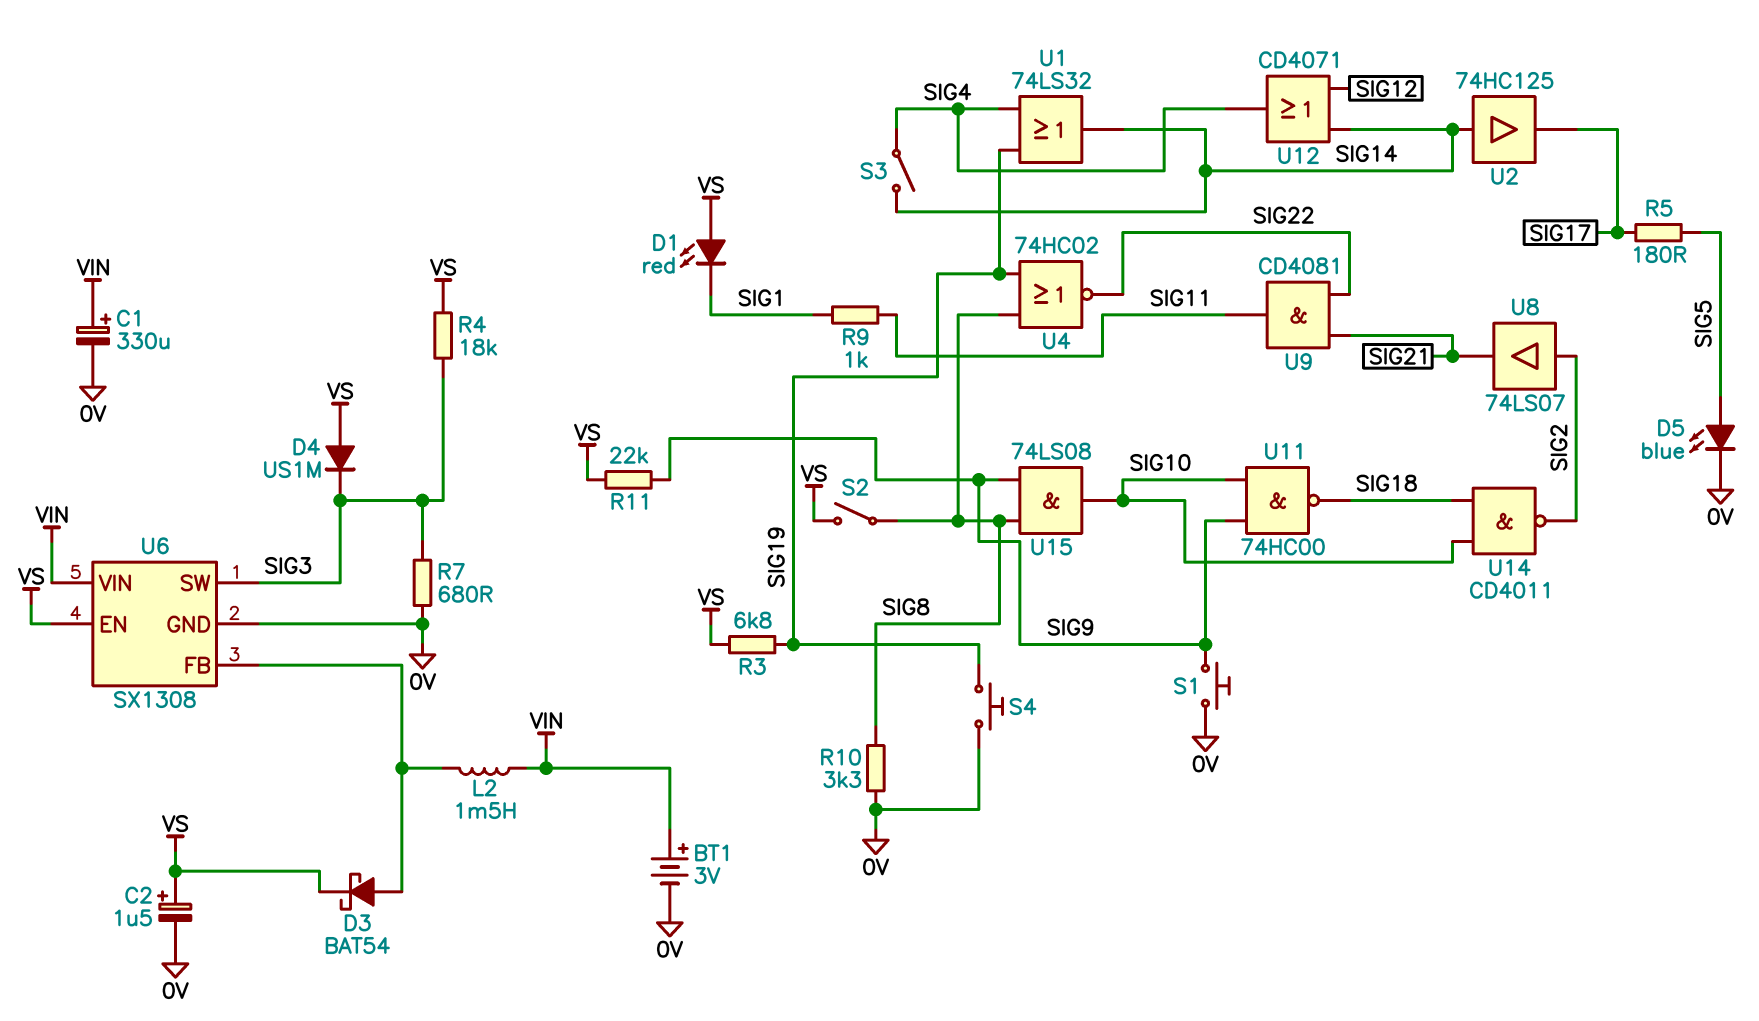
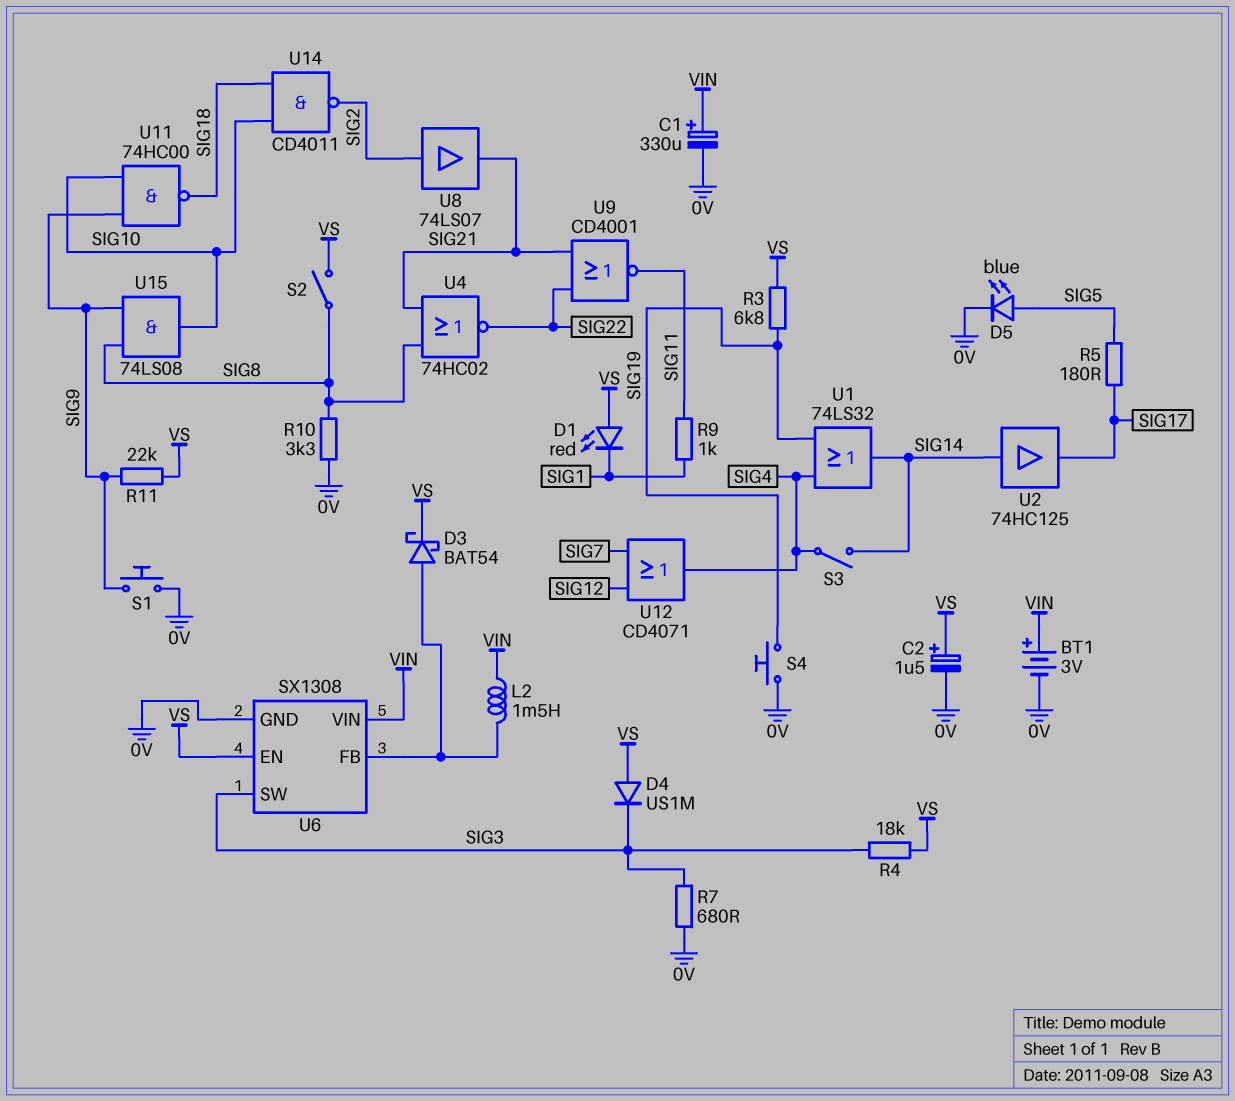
U4: NOR 74HC02 (in SIG8, in SIG19, out SIG22) -> NOR 74HC02 (in SIG8, in SIG21, out SIG22)
U9: AND CD4081 (in SIG21, in SIG22, out SIG11) -> NOR CD4001 (in SIG21, in SIG22, out SIG11)
U12: OR CD4071 (in SIG12, in SIG14, out SIG4) -> OR CD4071 (in SIG7, in SIG12, out SIG4)

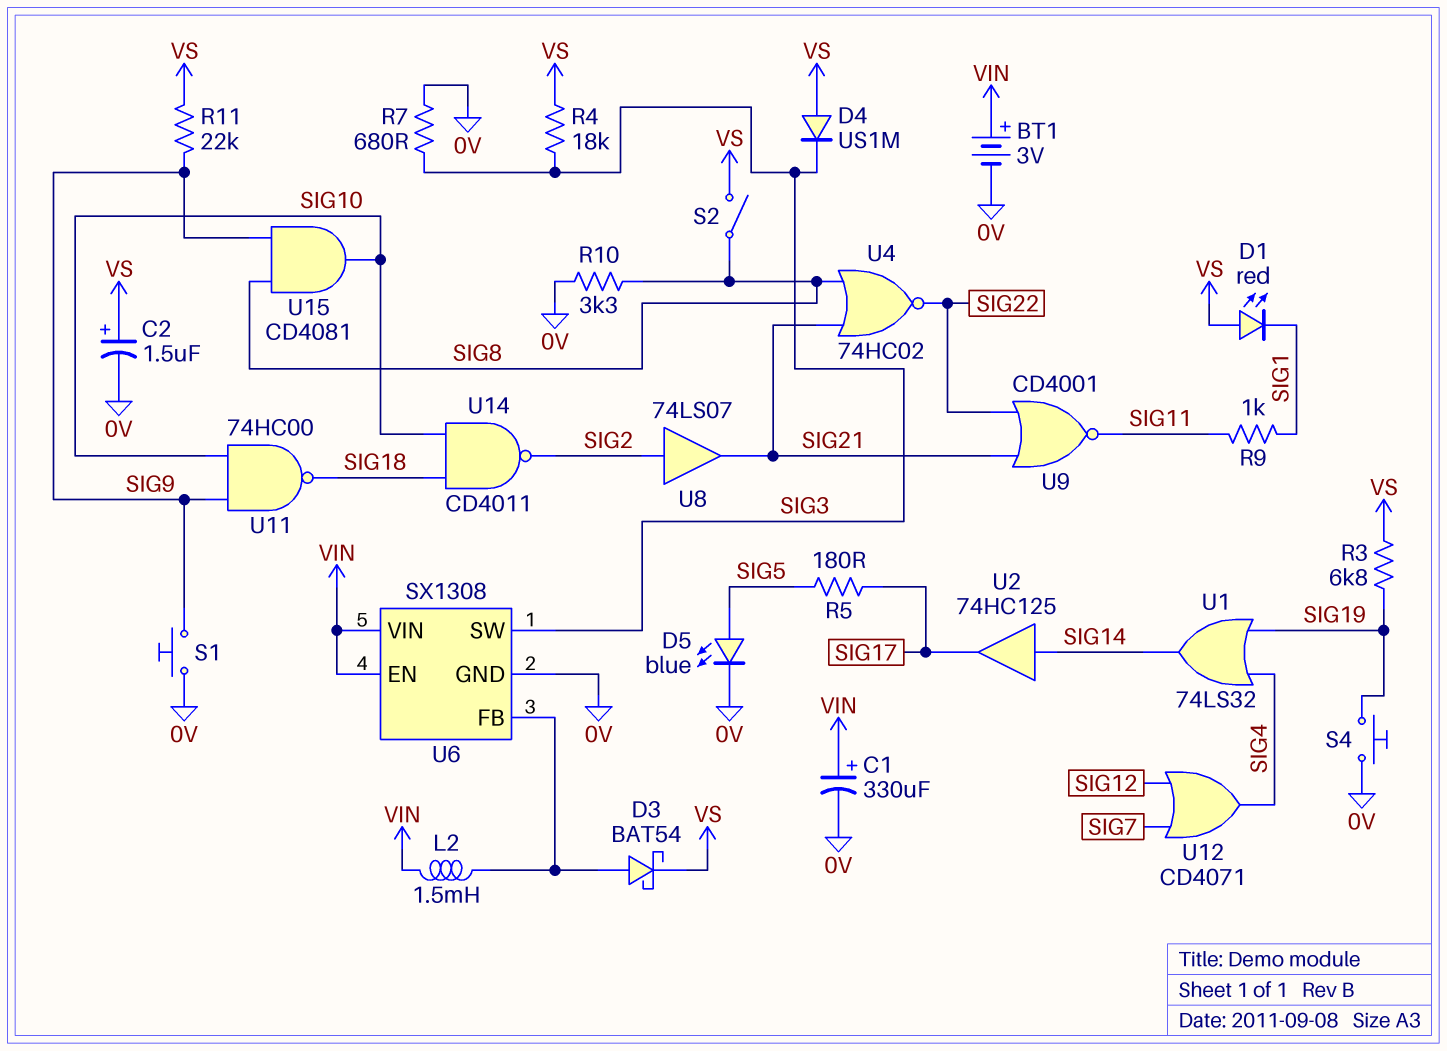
S3: switch (SIG4, SIG14) -> none
U6 pin EN: VS -> VIN
U15: AND 74LS08 (in SIG8, in SIG9, out SIG10) -> AND CD4081 (in SIG8, in SIG9, out SIG10)

